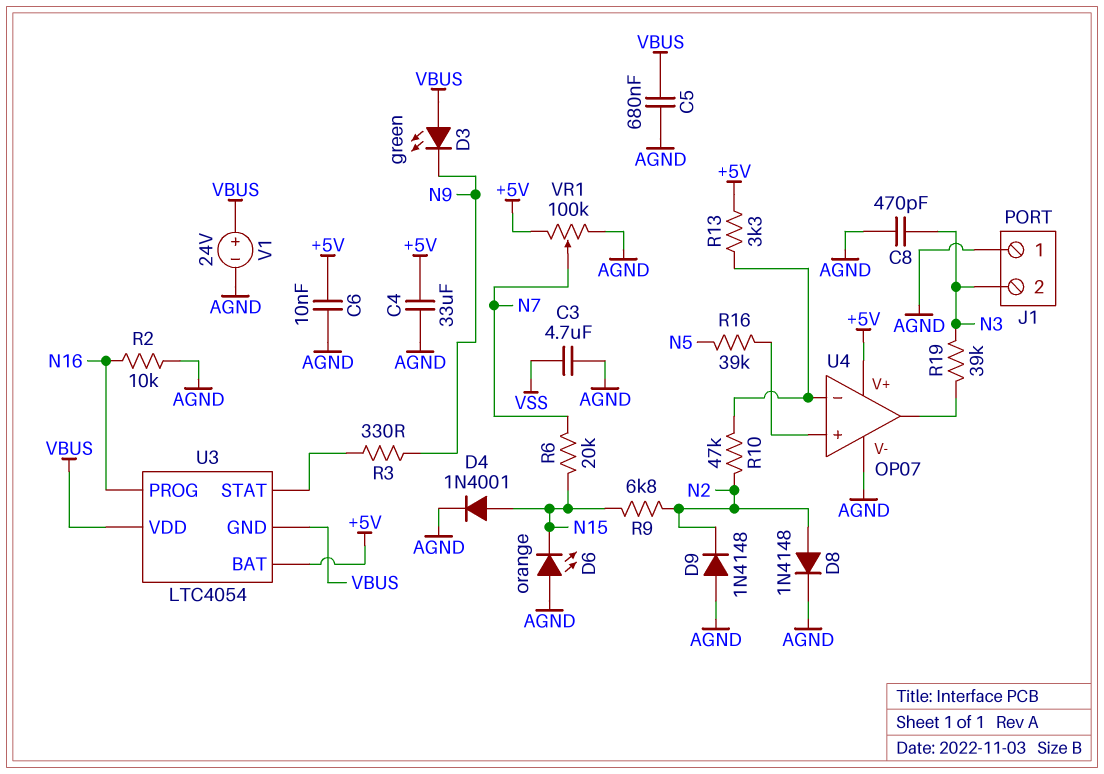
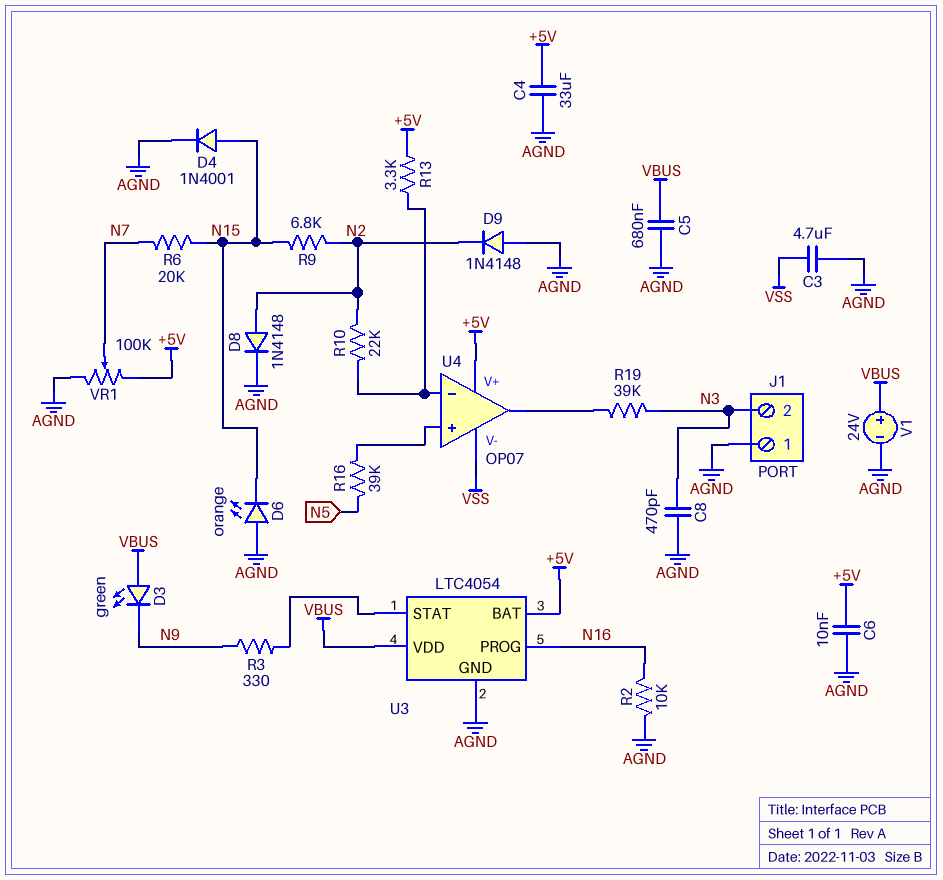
R10: 47k (N2, U4/in-) -> 22k (N2, U4/in-)
U3 pin GND: VBUS -> AGND
U4 pin V-: AGND -> VSS

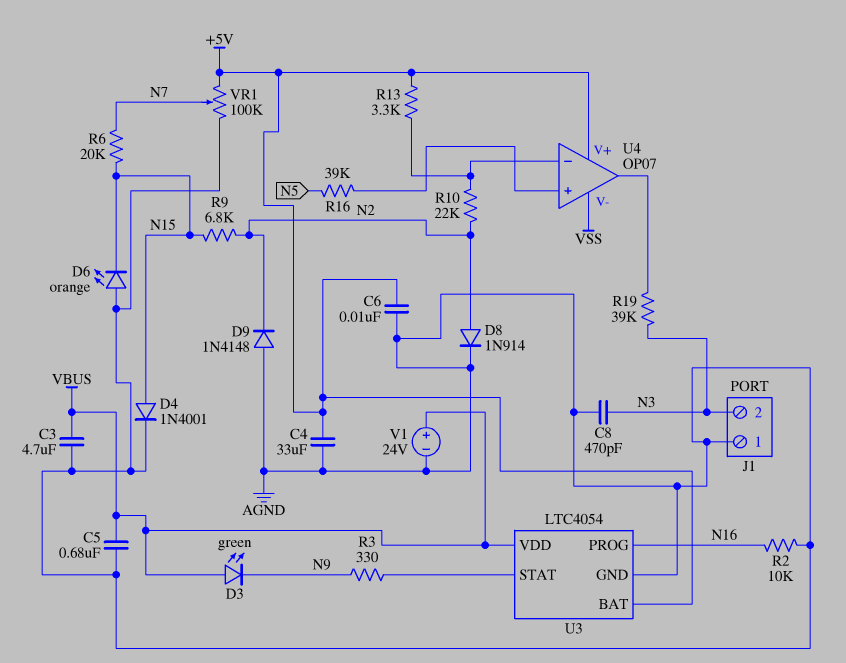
C3: 4.7uF (AGND, VSS) -> 4.7uF (AGND, VBUS)
D8: diode 1N4148 (A N2, K AGND) -> diode 1N914 (A N2, K AGND)

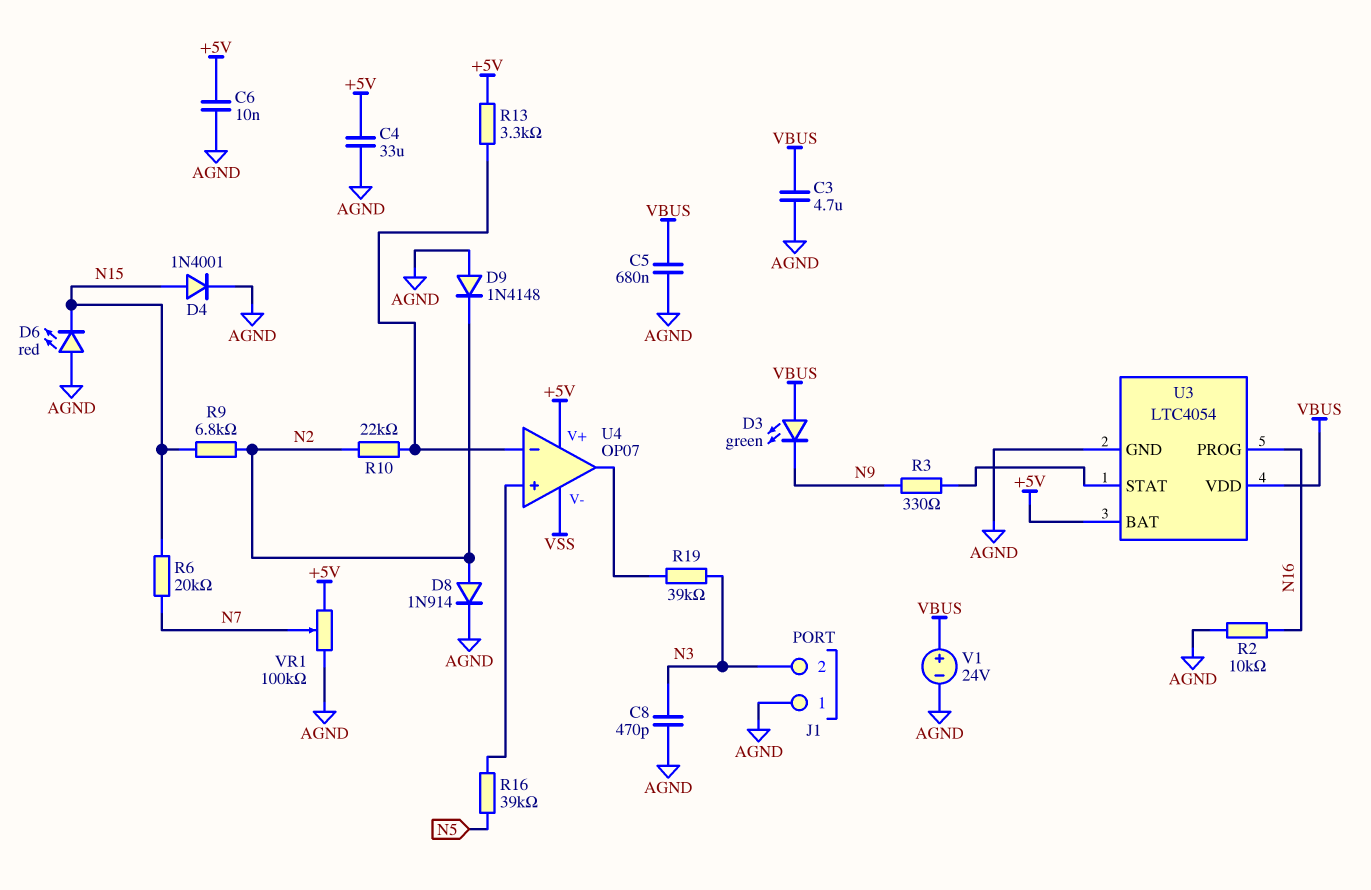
D6: LED orange (A AGND, K N15) -> LED red (A AGND, K N15)

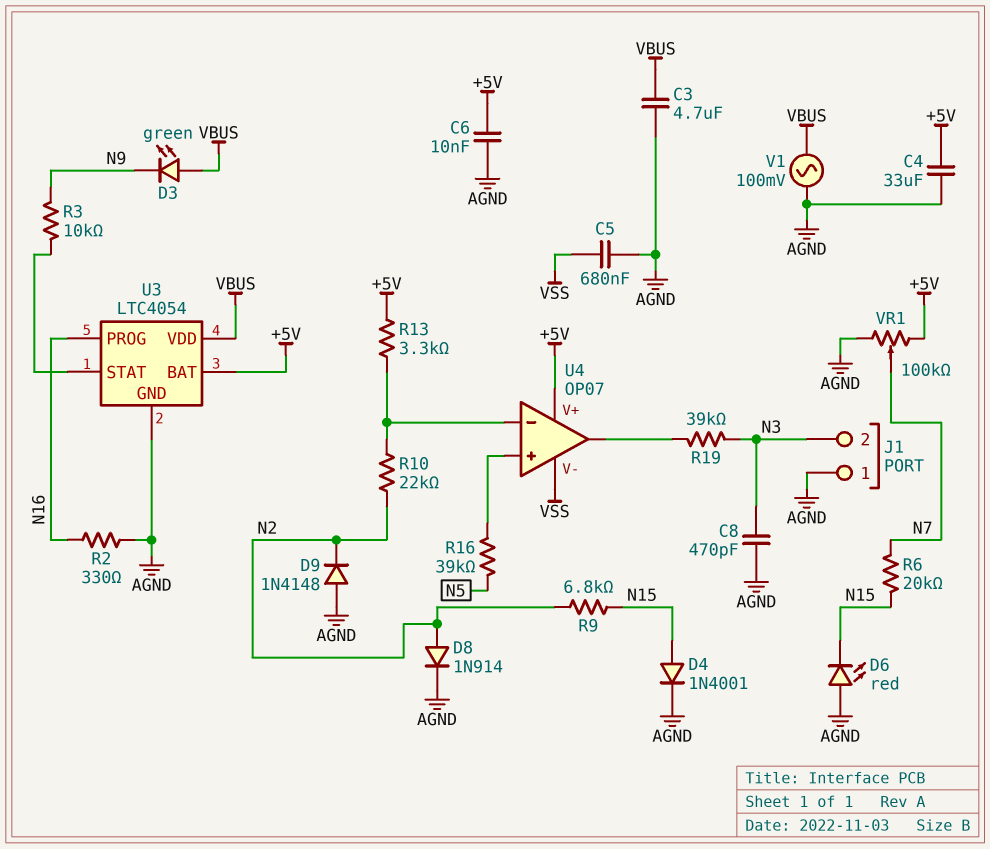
C5: 680nF (AGND, VBUS) -> 680nF (AGND, VSS)
R2: 10k (AGND, N16) -> 330 (AGND, N16)
R3: 330 (N9, U3/STAT) -> 10k (N9, U3/STAT)
V1: 24V (plus VBUS, minus AGND) -> AC 100mV (AGND, VBUS)

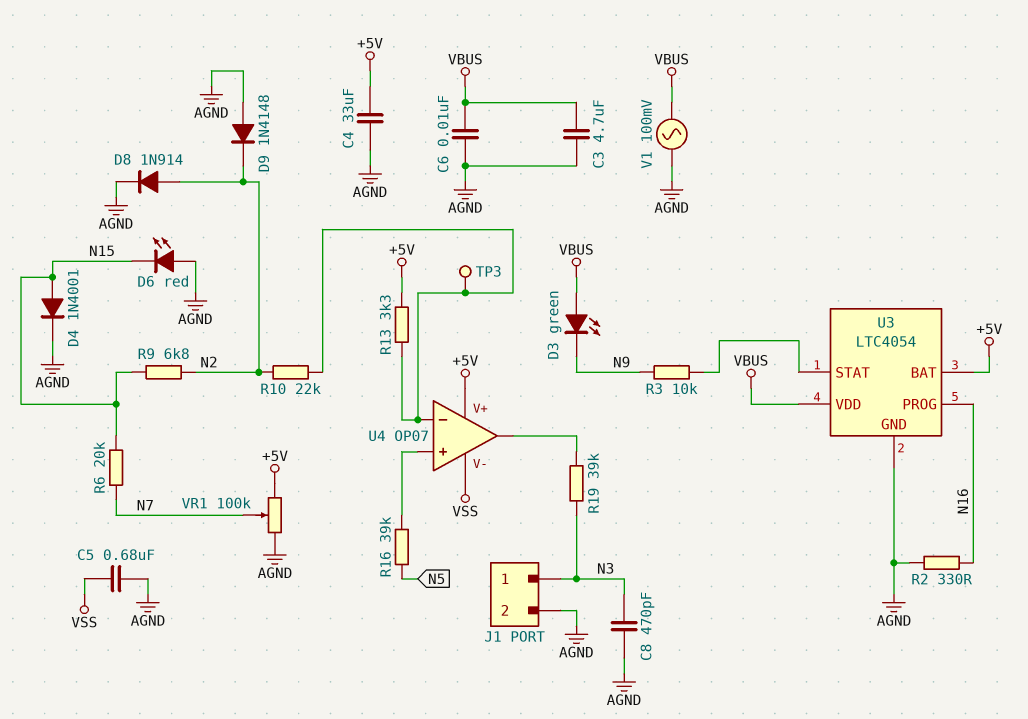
C6: 10nF (+5V, AGND) -> 10nF (AGND, VBUS)
J1 pin 1: AGND -> N3
J1 pin 2: N3 -> AGND
TP3: none -> test point (U4/in-)

